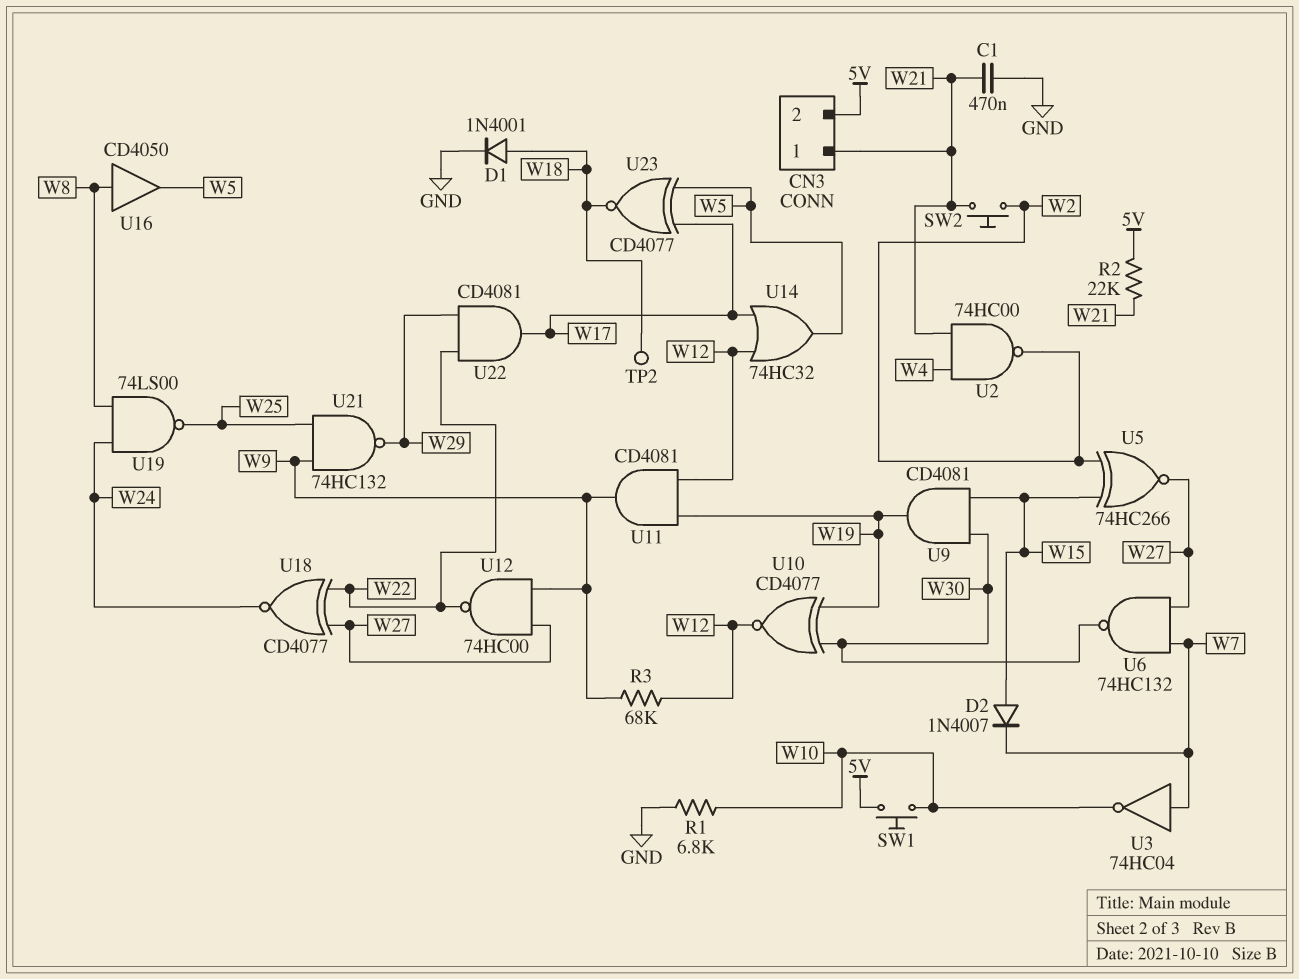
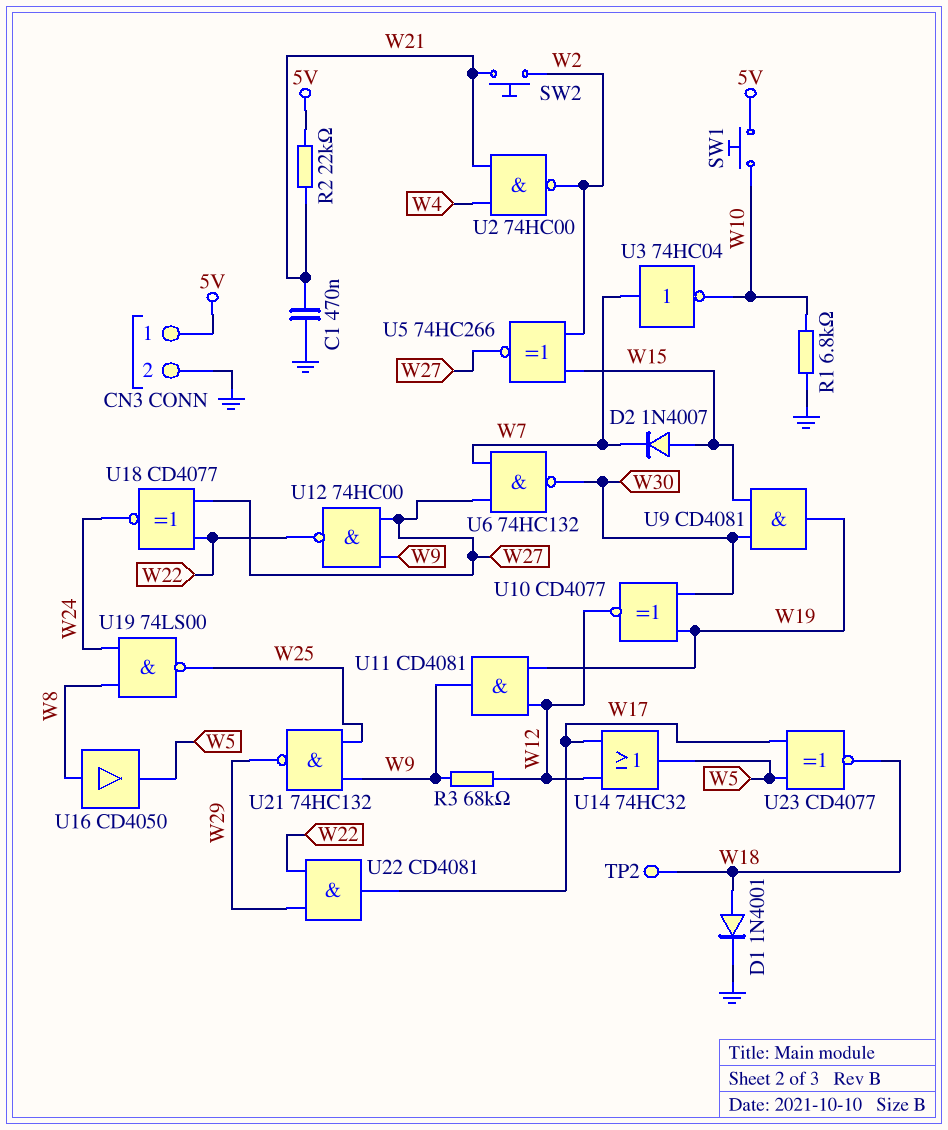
CN3 pin 1: W21 -> 5V
CN3 pin 2: 5V -> GND

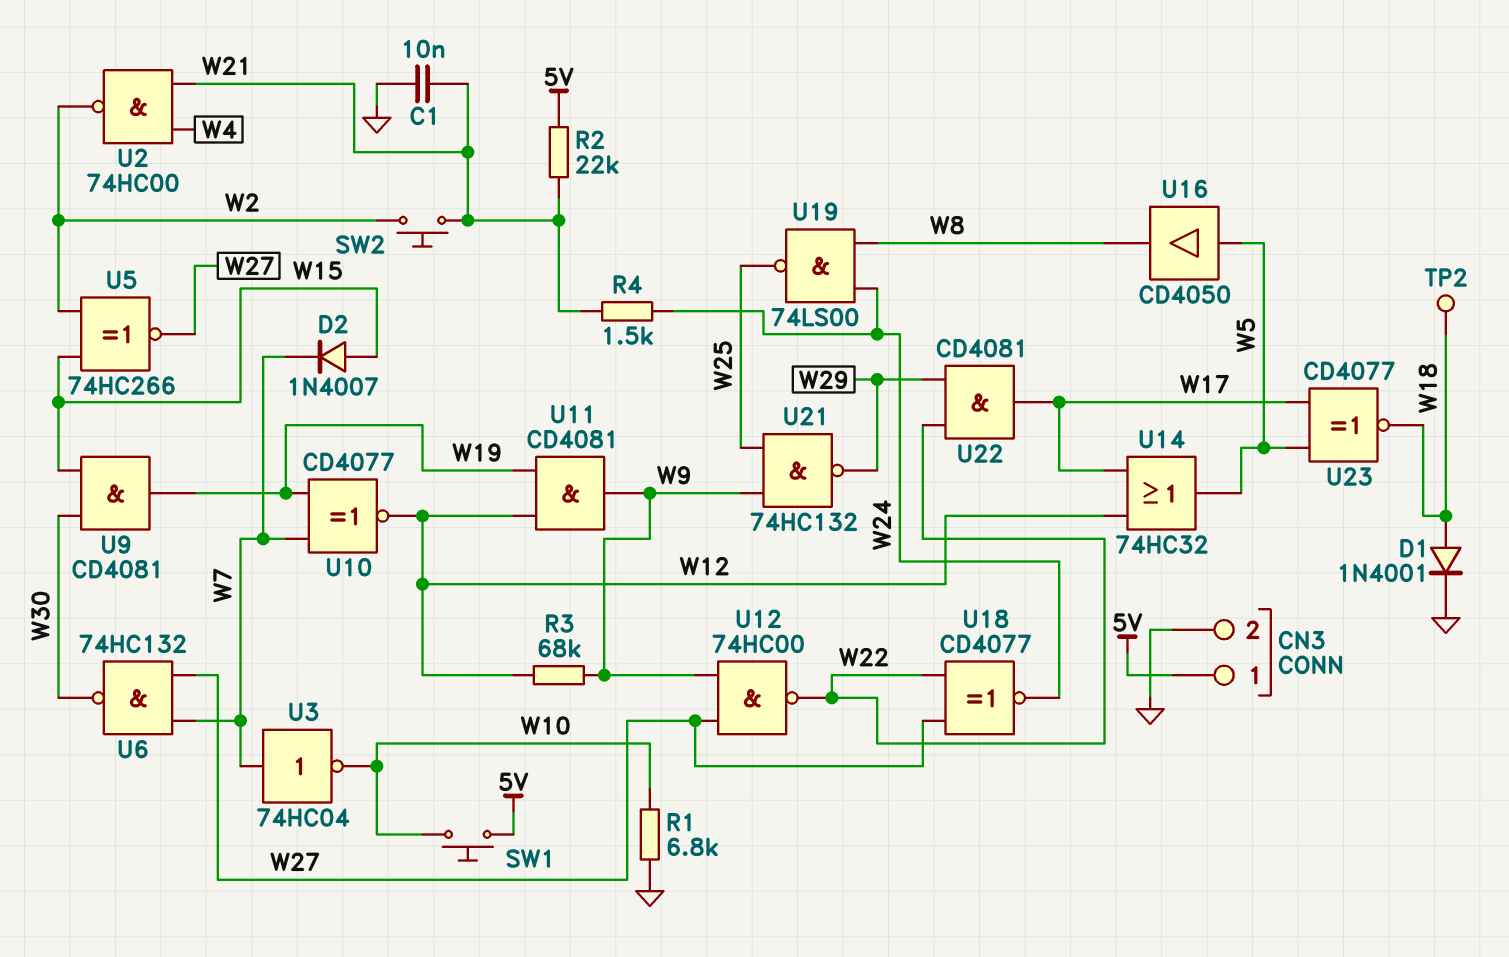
C1: 470nF (GND, W21) -> 10nF (GND, W21)
R4: none -> 1.5k (W21, W24)
U10: XNOR CD4077 (in W19, in W30, out W12) -> XNOR CD4077 (in W7, in W19, out W12)
U16: buffer CD4050 (in W8, out W5) -> buffer CD4050 (in W5, out W8)

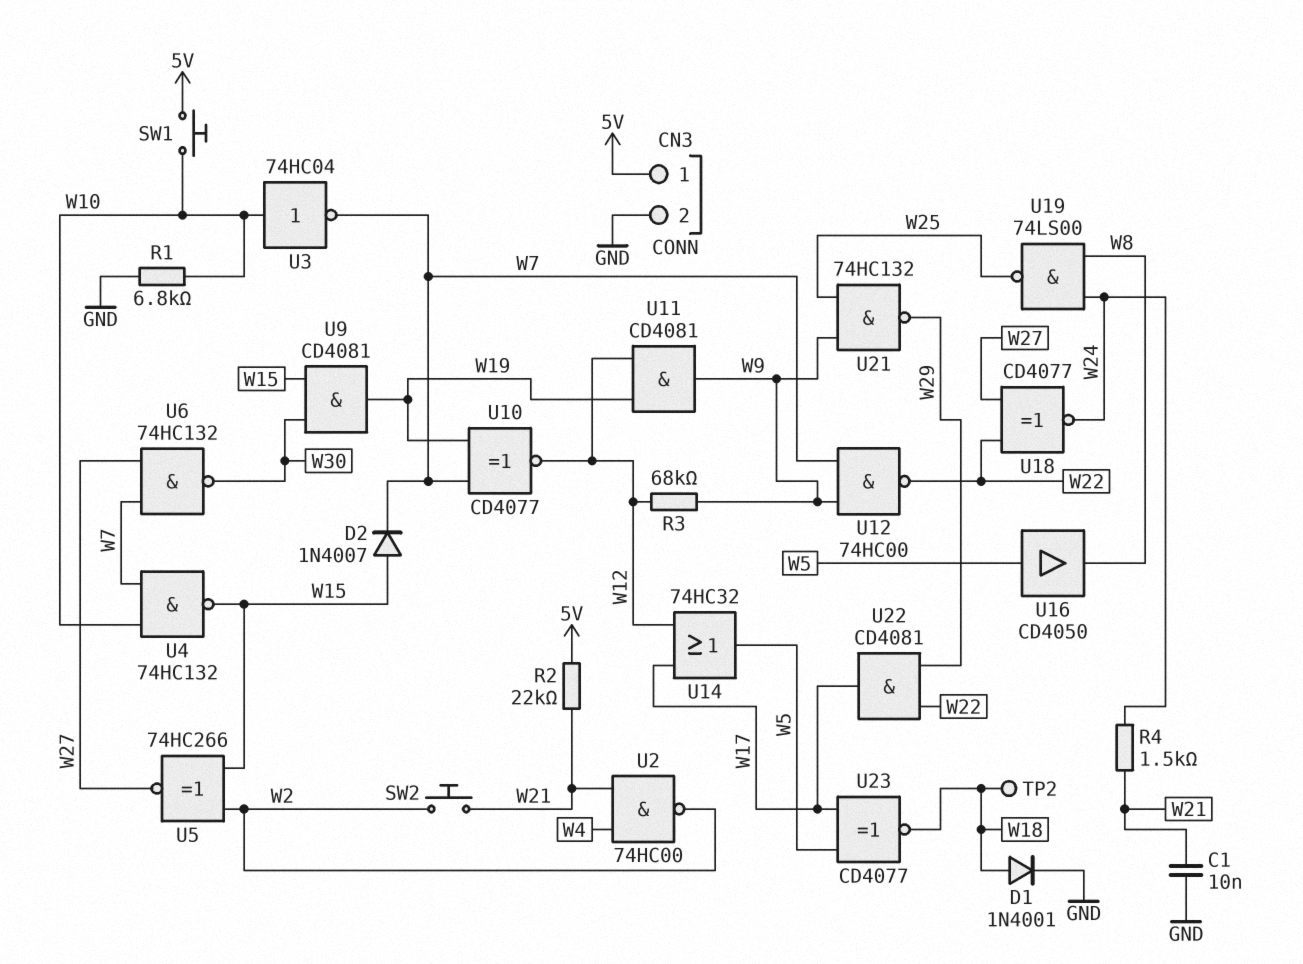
U3: NOT 74HC04 (in W7, out W10) -> NOT 74HC04 (in W10, out W7)
U4: none -> NAND 74HC132 (in W7, in W10, out W15)
U12: NAND 74HC00 (in W9, in W27, out W22) -> NAND 74HC00 (in W7, in W9, out W22)

